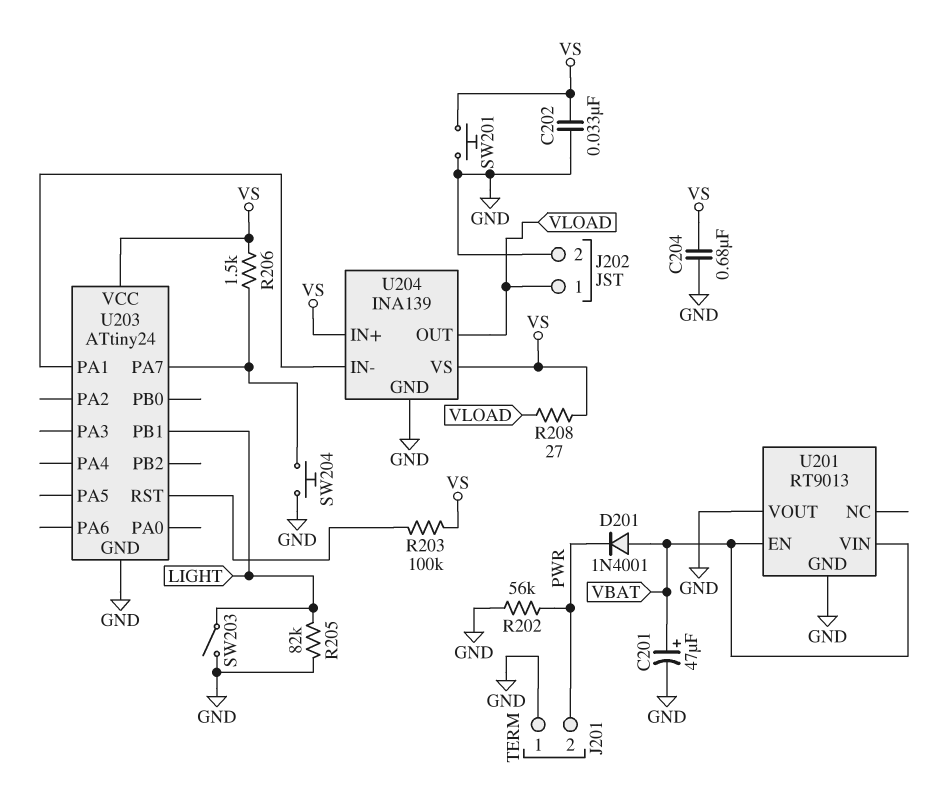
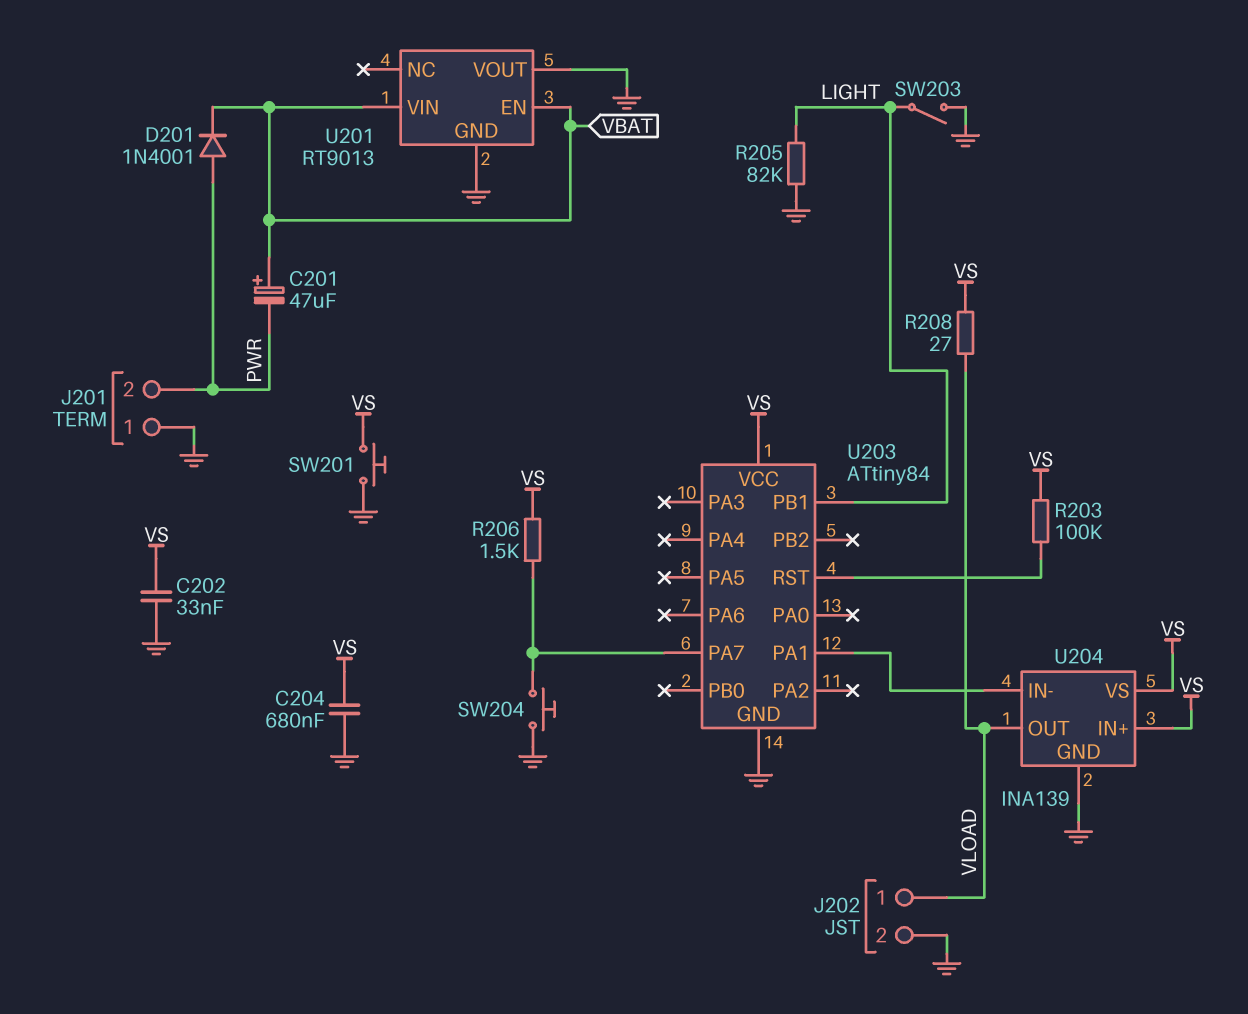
C201: 47uF (plus VBAT, minus GND) -> 47uF (plus VBAT, minus PWR)
D201: diode 1N4001 (A VBAT, K PWR) -> diode 1N4001 (A PWR, K VBAT)
R202: 56k (GND, PWR) -> none
U203: ATtiny24 -> ATtiny84

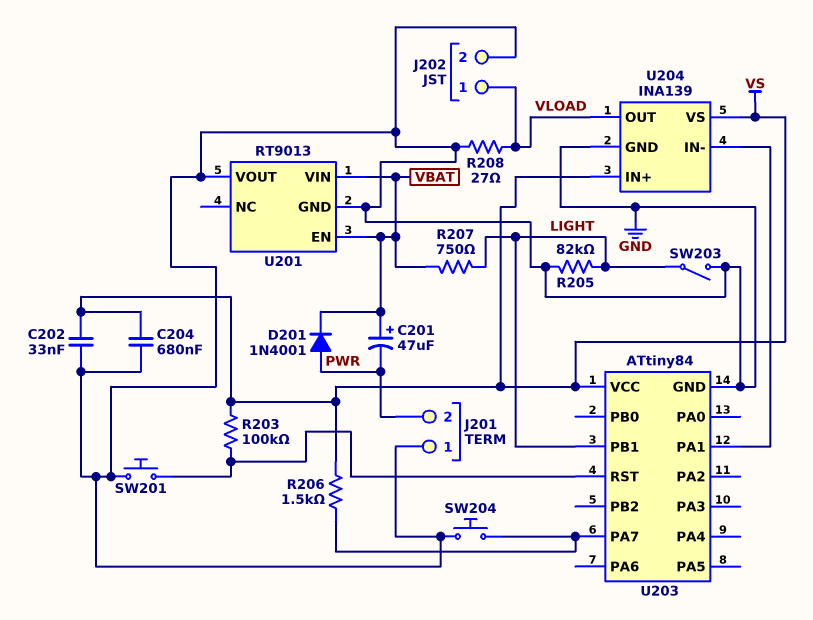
R207: none -> 750 (LIGHT, VBAT)
R208: 27 (VLOAD, VS) -> 27 (GND, VLOAD)
SW201: button (GND, VS) -> button (GND, U203/RST)

